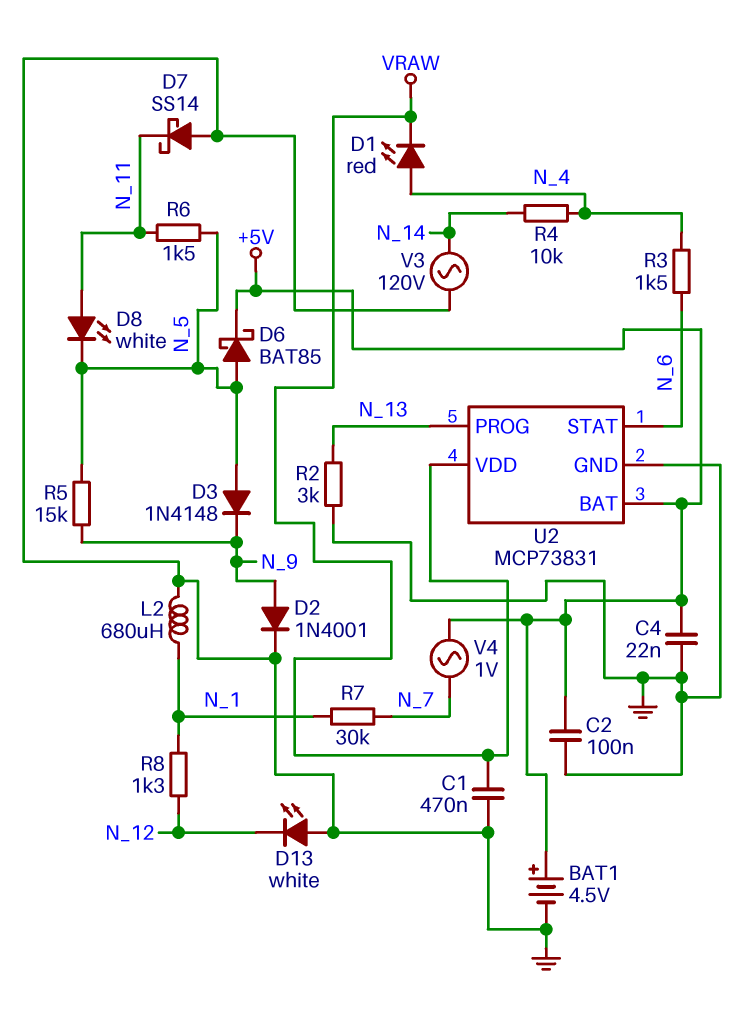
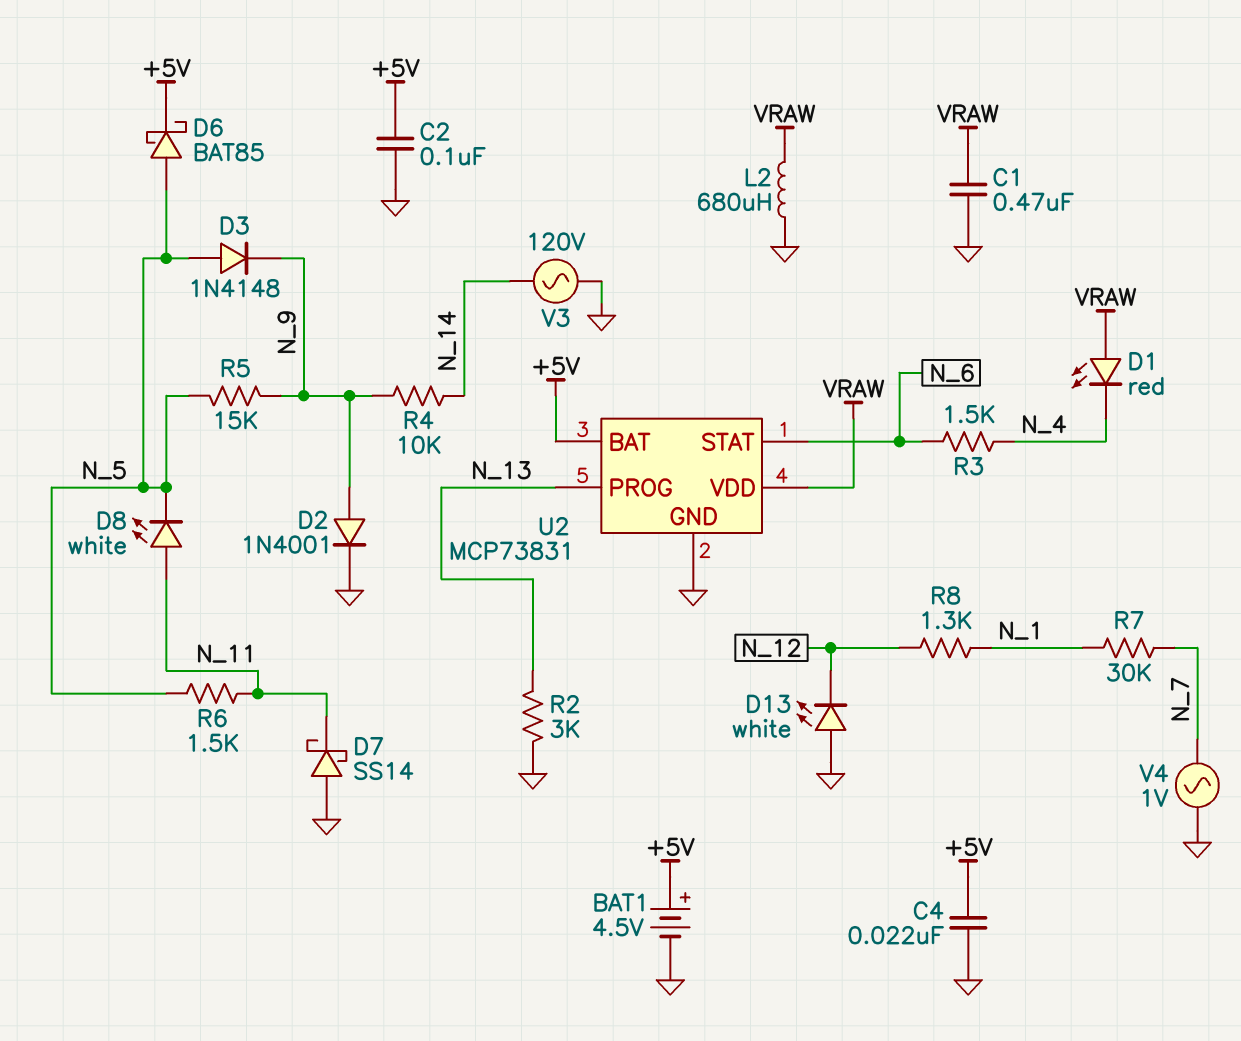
D1: LED red (A N_4, K VRAW) -> LED red (A VRAW, K N_4)
L2: 680uH (GND, N_1) -> 680uH (GND, VRAW)
R4: 10k (N_4, N_14) -> 10k (N_9, N_14)
V4: AC 1V (+5V, N_7) -> AC 1V (GND, N_7)

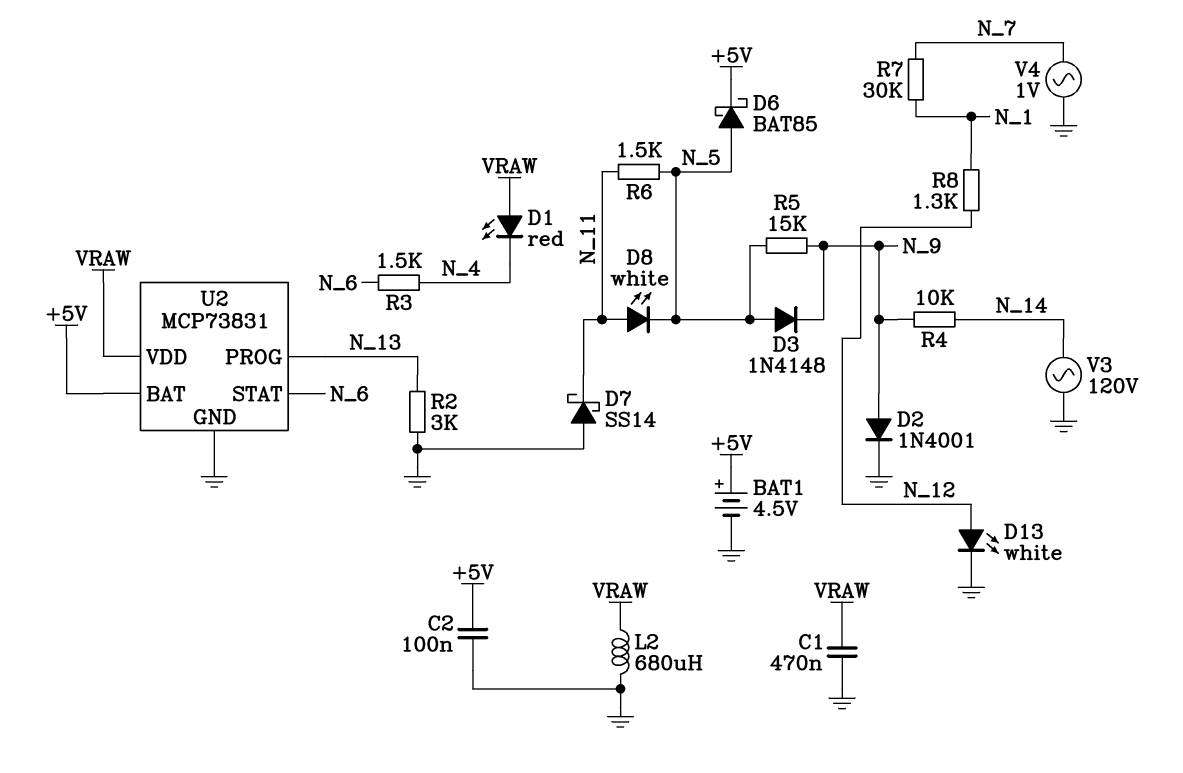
C4: 22nF (+5V, GND) -> none
D13: LED white (A GND, K N_12) -> LED white (A N_12, K GND)

